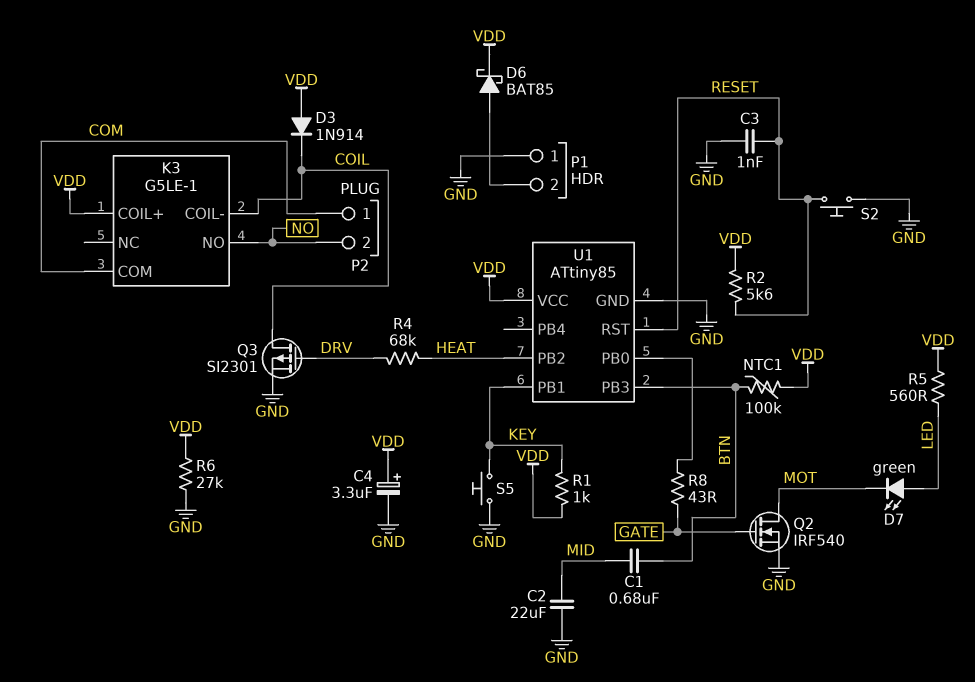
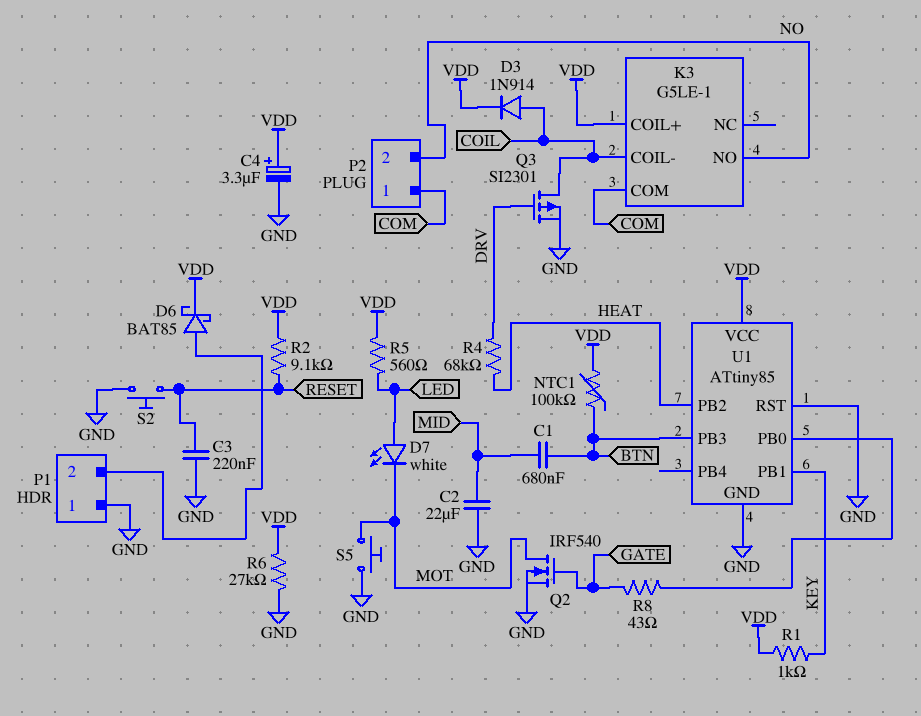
C3: 1nF (GND, RESET) -> 220nF (GND, RESET)
D3: diode 1N914 (A VDD, K COIL) -> diode 1N914 (A COIL, K VDD)
D7: LED green (A LED, K MOT) -> LED white (A LED, K MOT)
R2: 5.6k (RESET, VDD) -> 9.1k (RESET, VDD)
S5: button (GND, KEY) -> button (GND, MOT)
U1 pin RST: RESET -> GND

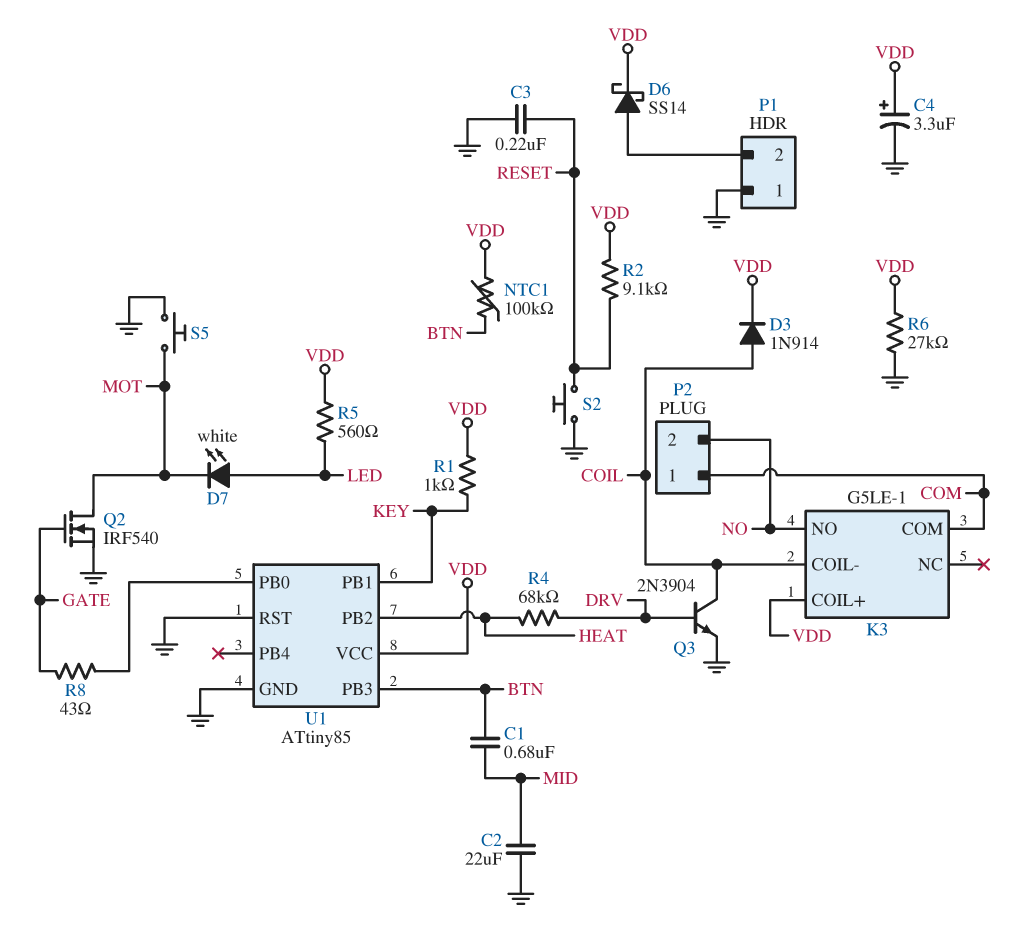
D6: schottky BAT85 (A P1/2, K VDD) -> schottky SS14 (A P1/2, K VDD)
Q3: PMOS SI2301 (G DRV, D COIL, S GND) -> NPN 2N3904 (B DRV, C COIL, E GND)

